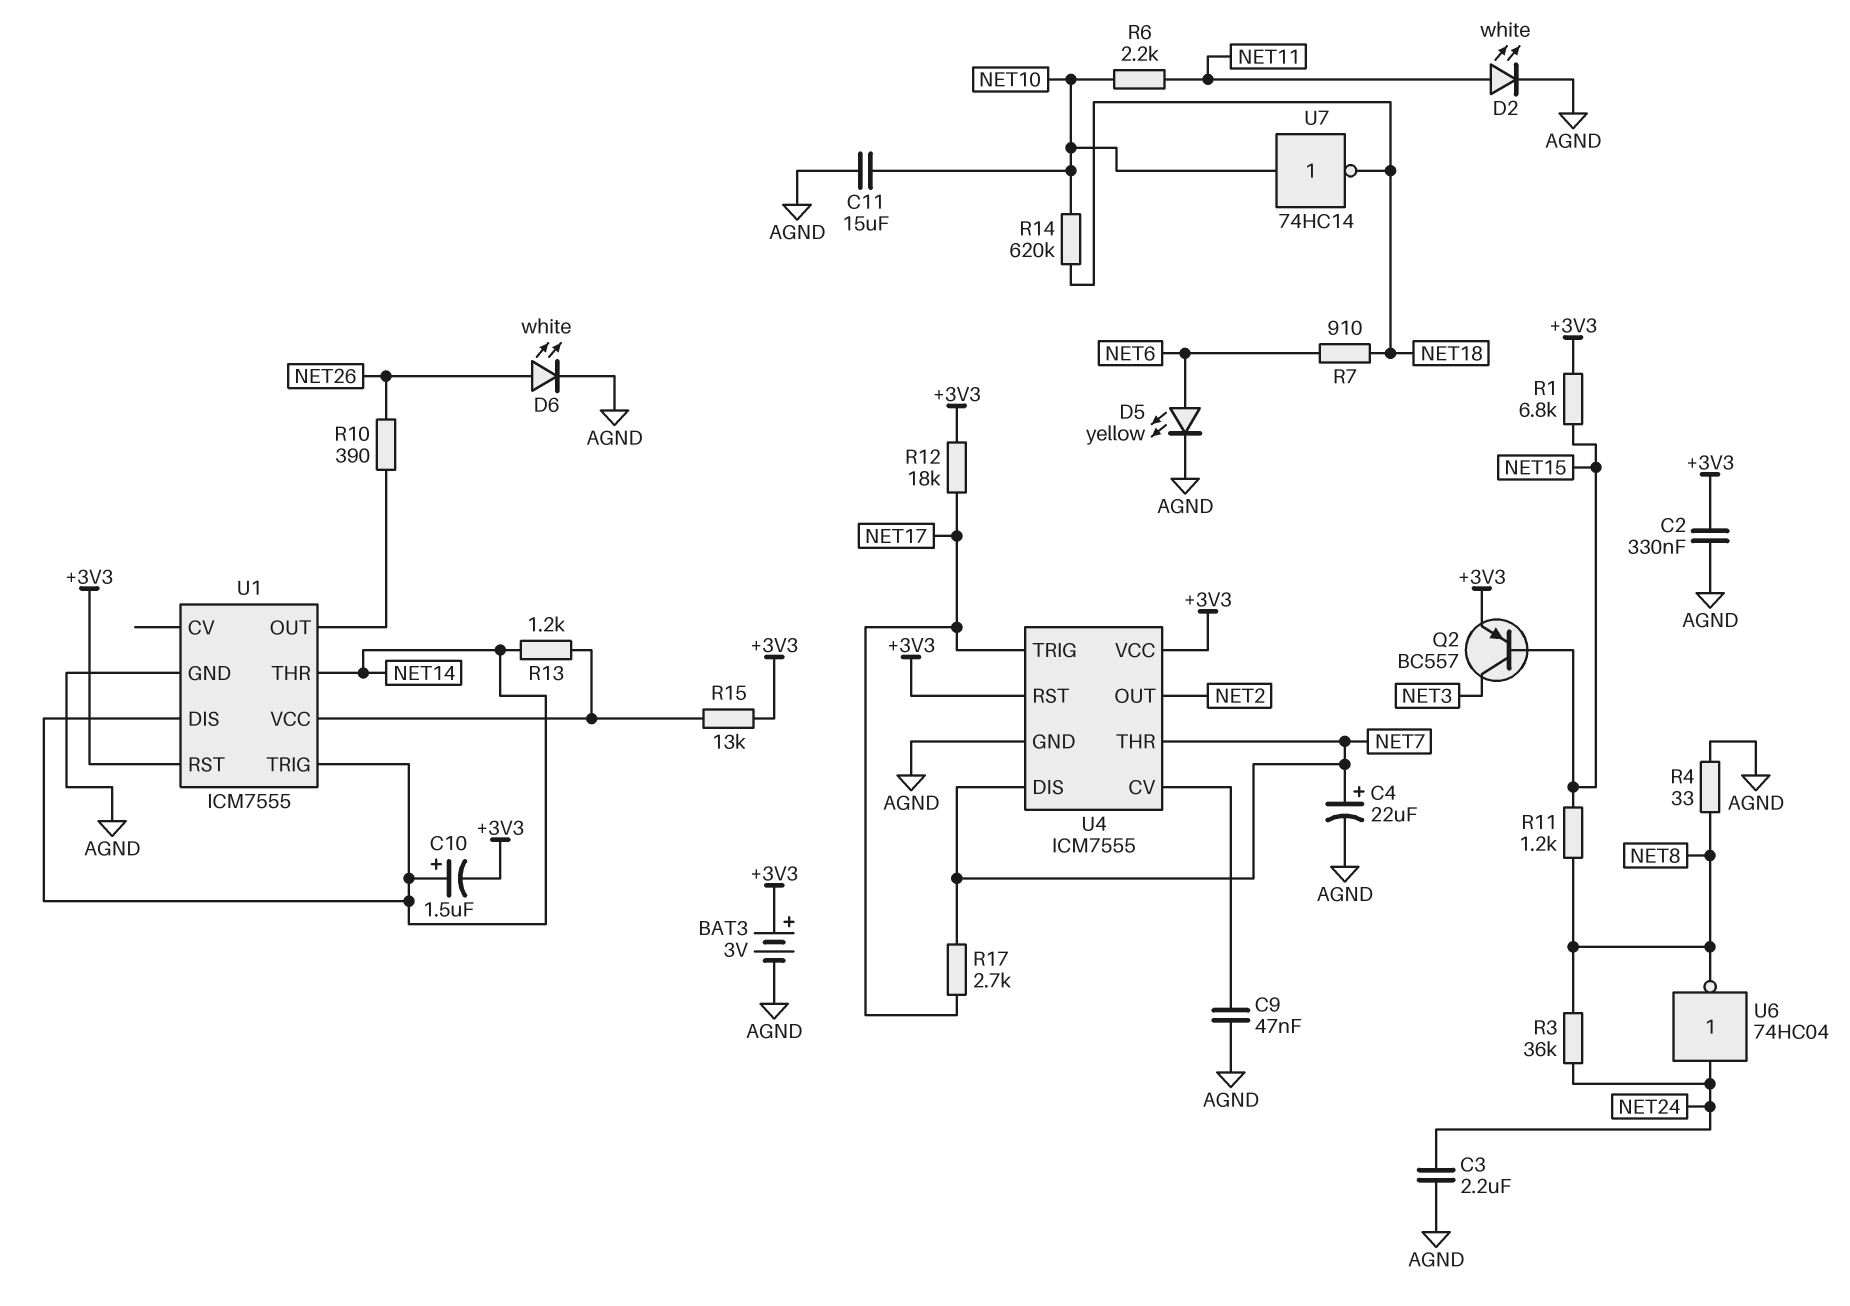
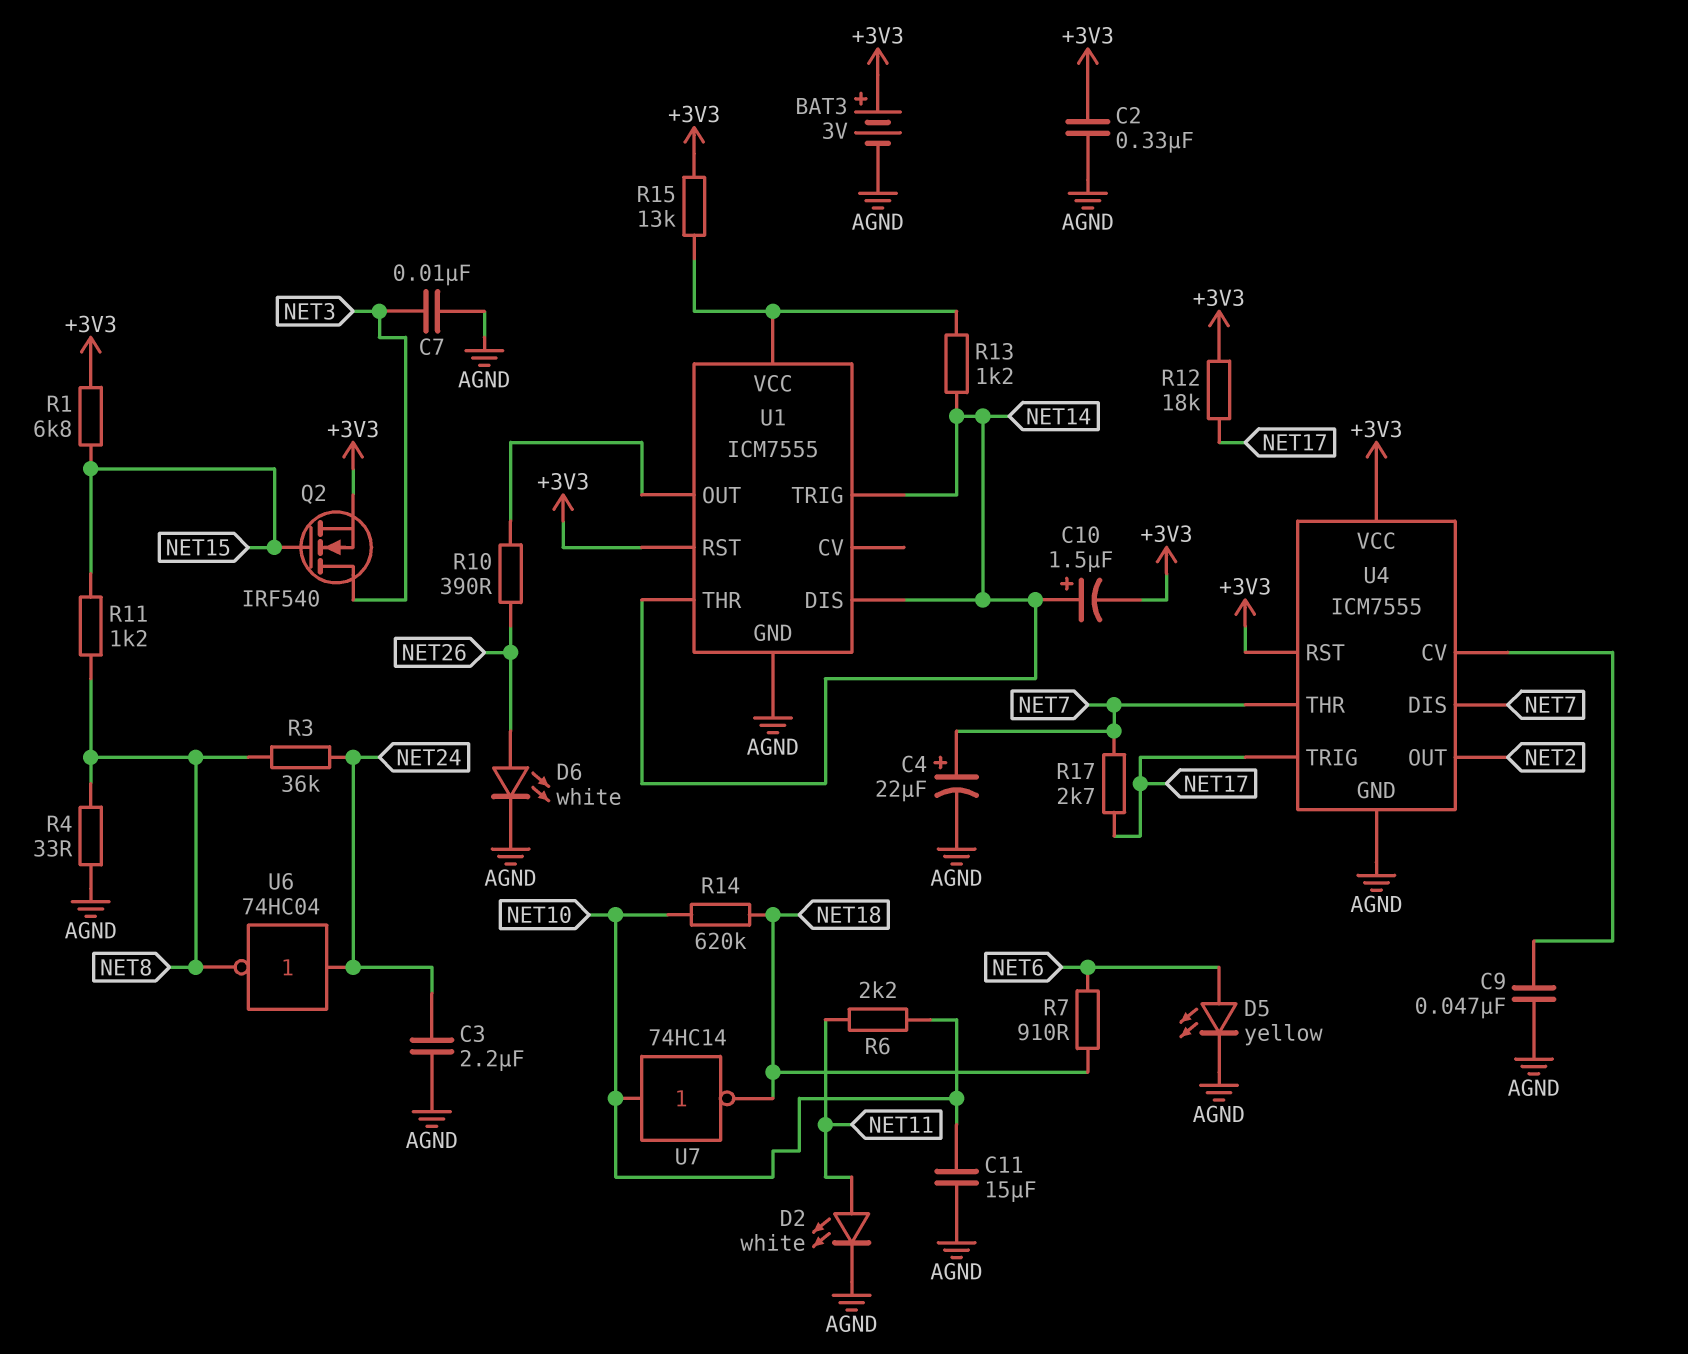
C7: none -> 10nF (AGND, NET3)
Q2: PNP BC557 (B NET15, C NET3, E +3V3) -> NMOS IRF540 (G NET15, D NET3, S +3V3)

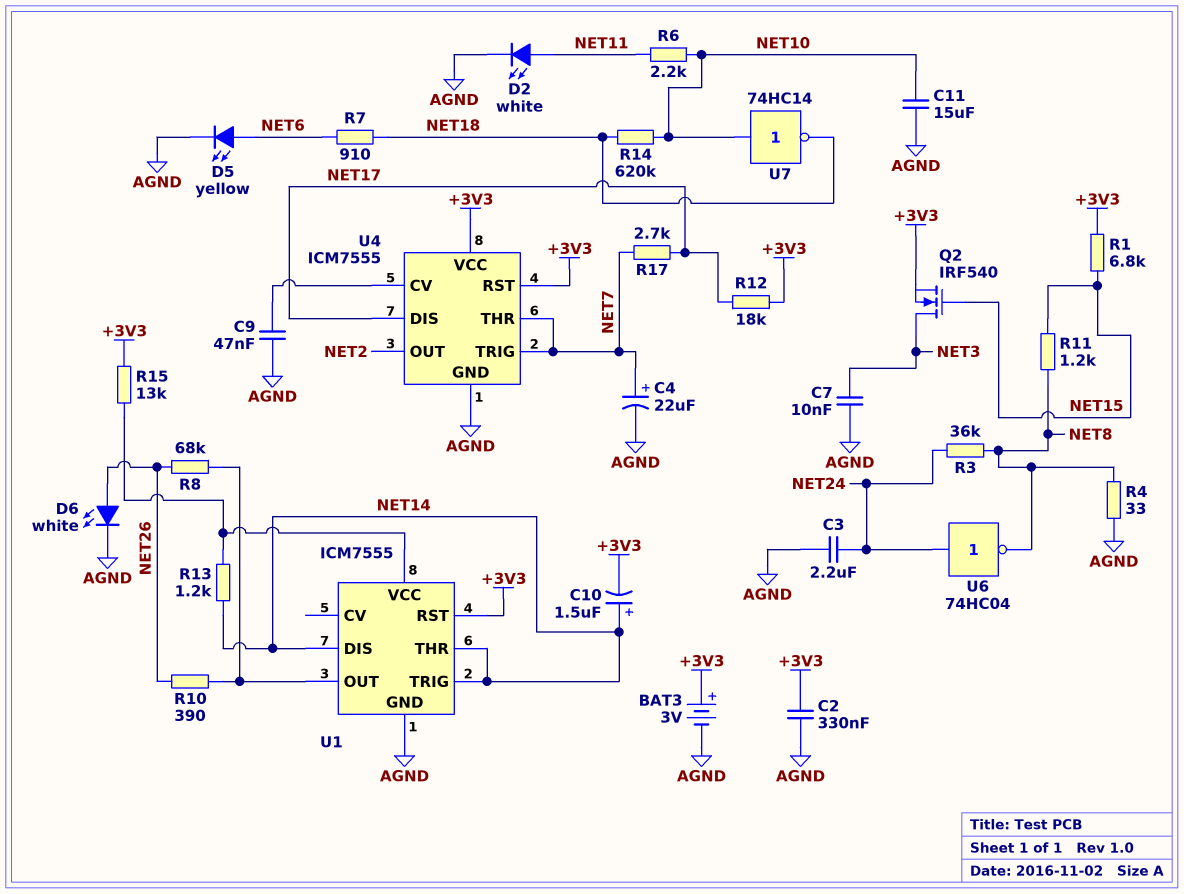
R8: none -> 68k (NET26, U1/OUT)
U4 pin DIS: NET7 -> NET17
U4 pin TRIG: NET17 -> NET7

